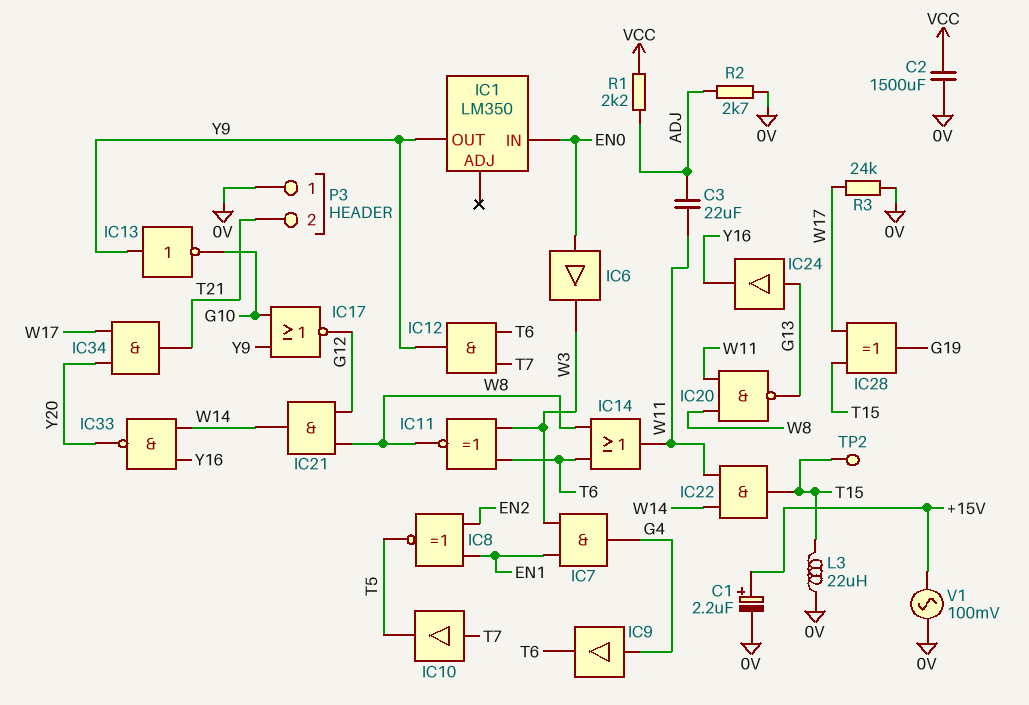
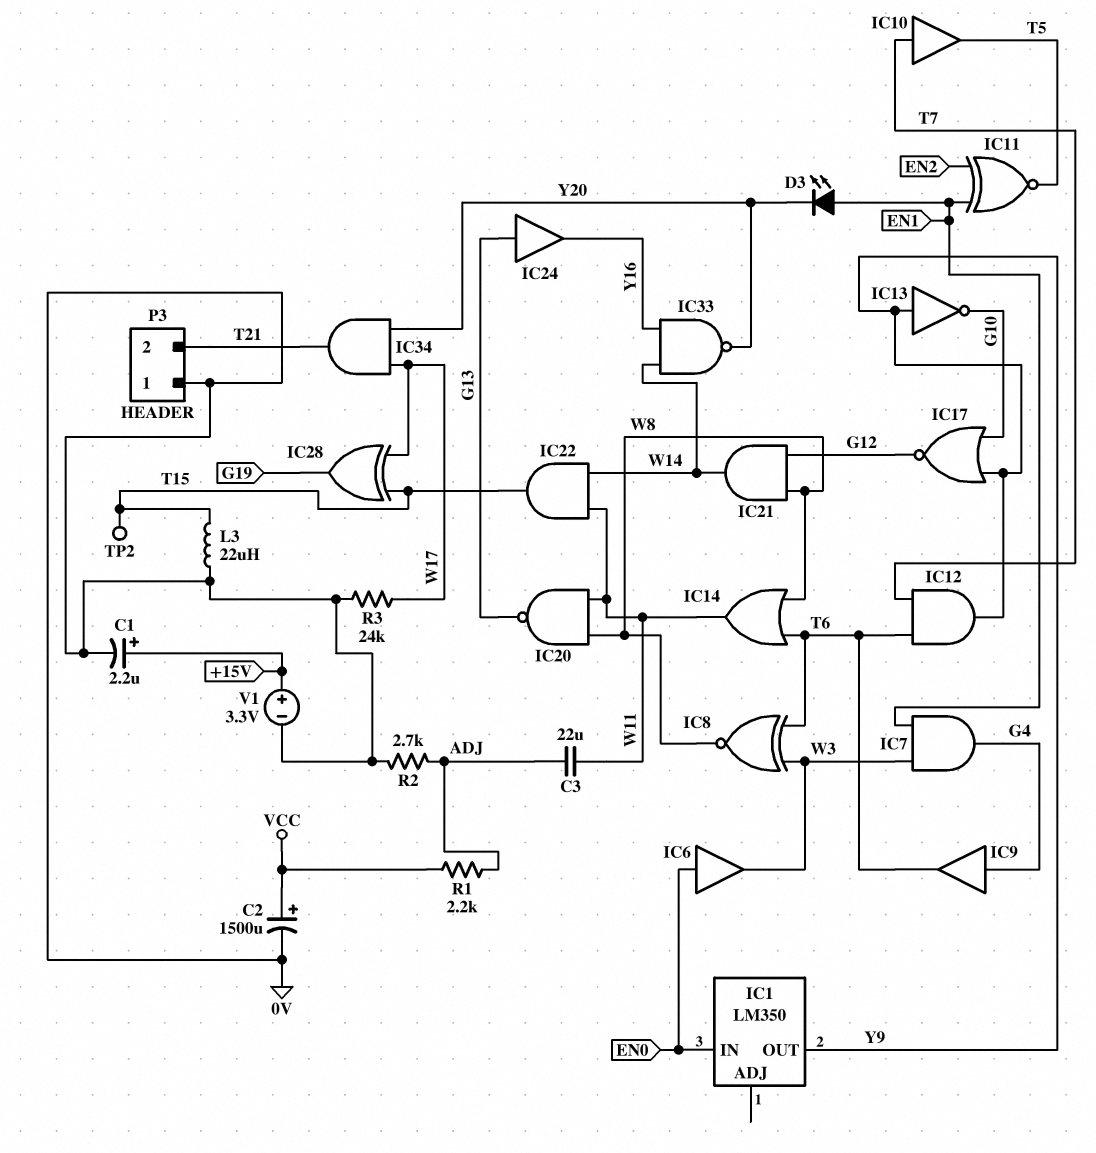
C2: 1500uF (0V, VCC) -> 1500uF (plus VCC, minus 0V)
D3: none -> LED (A EN1, K Y20)
IC8: XNOR (in EN1, in EN2, out T5) -> XNOR (in T6, in W3, out W8)
IC11: XNOR (in T6, in W3, out W8) -> XNOR (in EN1, in EN2, out T5)
V1: AC 100mV (+15V, 0V) -> 3.3V (plus +15V, minus 0V)

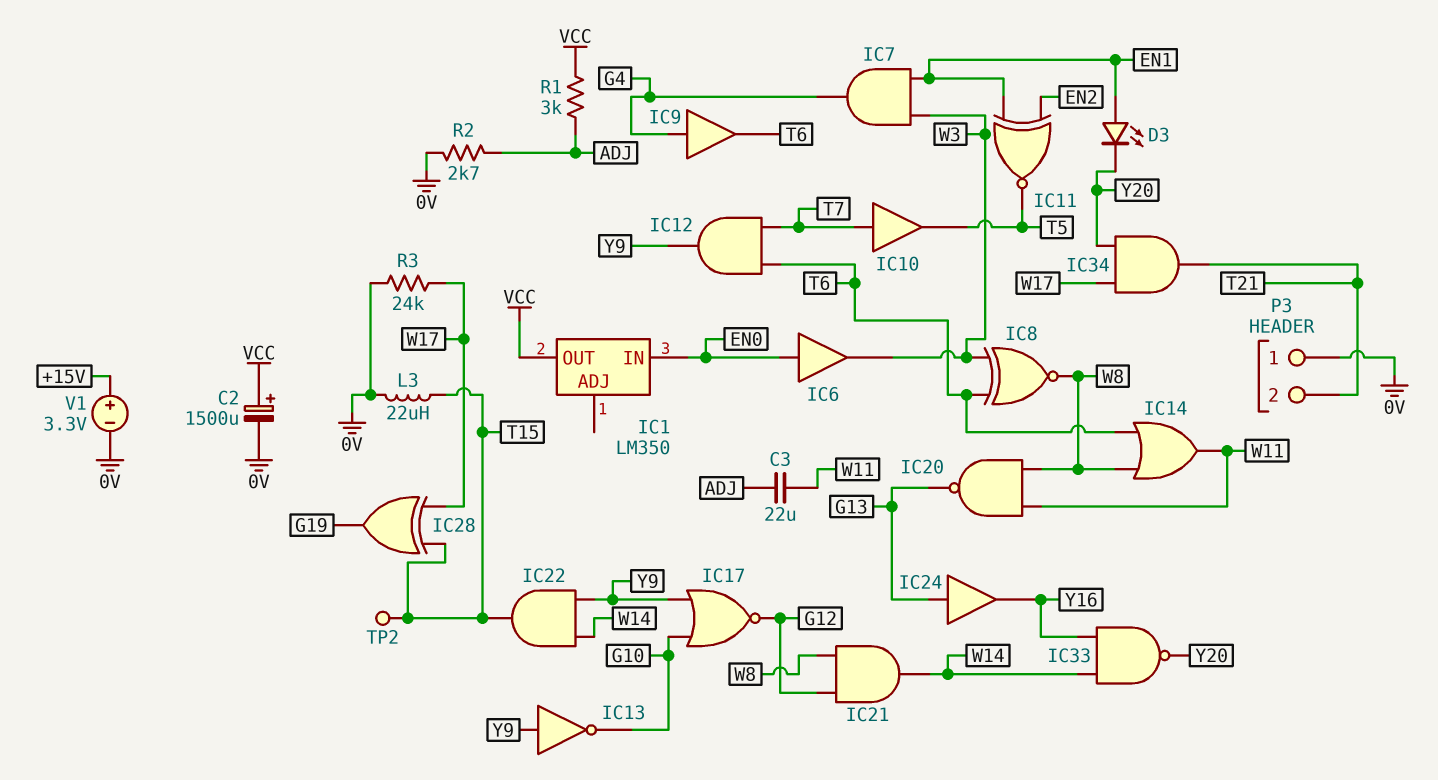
C1: 2.2uF (plus +15V, minus 0V) -> none
IC1 pin OUT: Y9 -> VCC
IC22: AND (in W11, in W14, out T15) -> AND (in W14, in Y9, out T15)
R1: 2.2k (ADJ, VCC) -> 3k (ADJ, VCC)

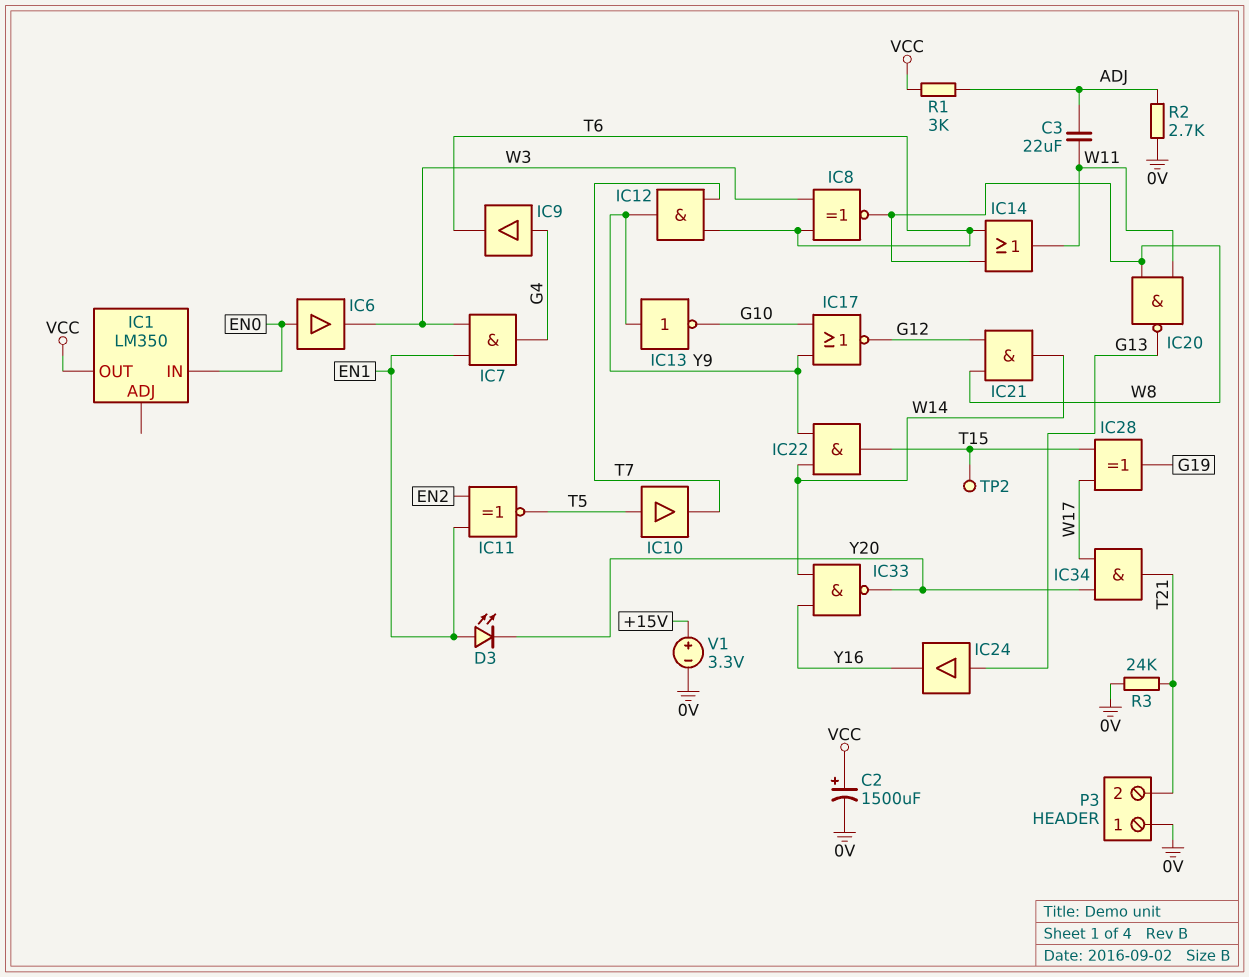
IC10: buffer (in T7, out T5) -> buffer (in T5, out T7)
L3: 22uH (0V, T15) -> none
R3: 24k (0V, W17) -> 24k (0V, T21)

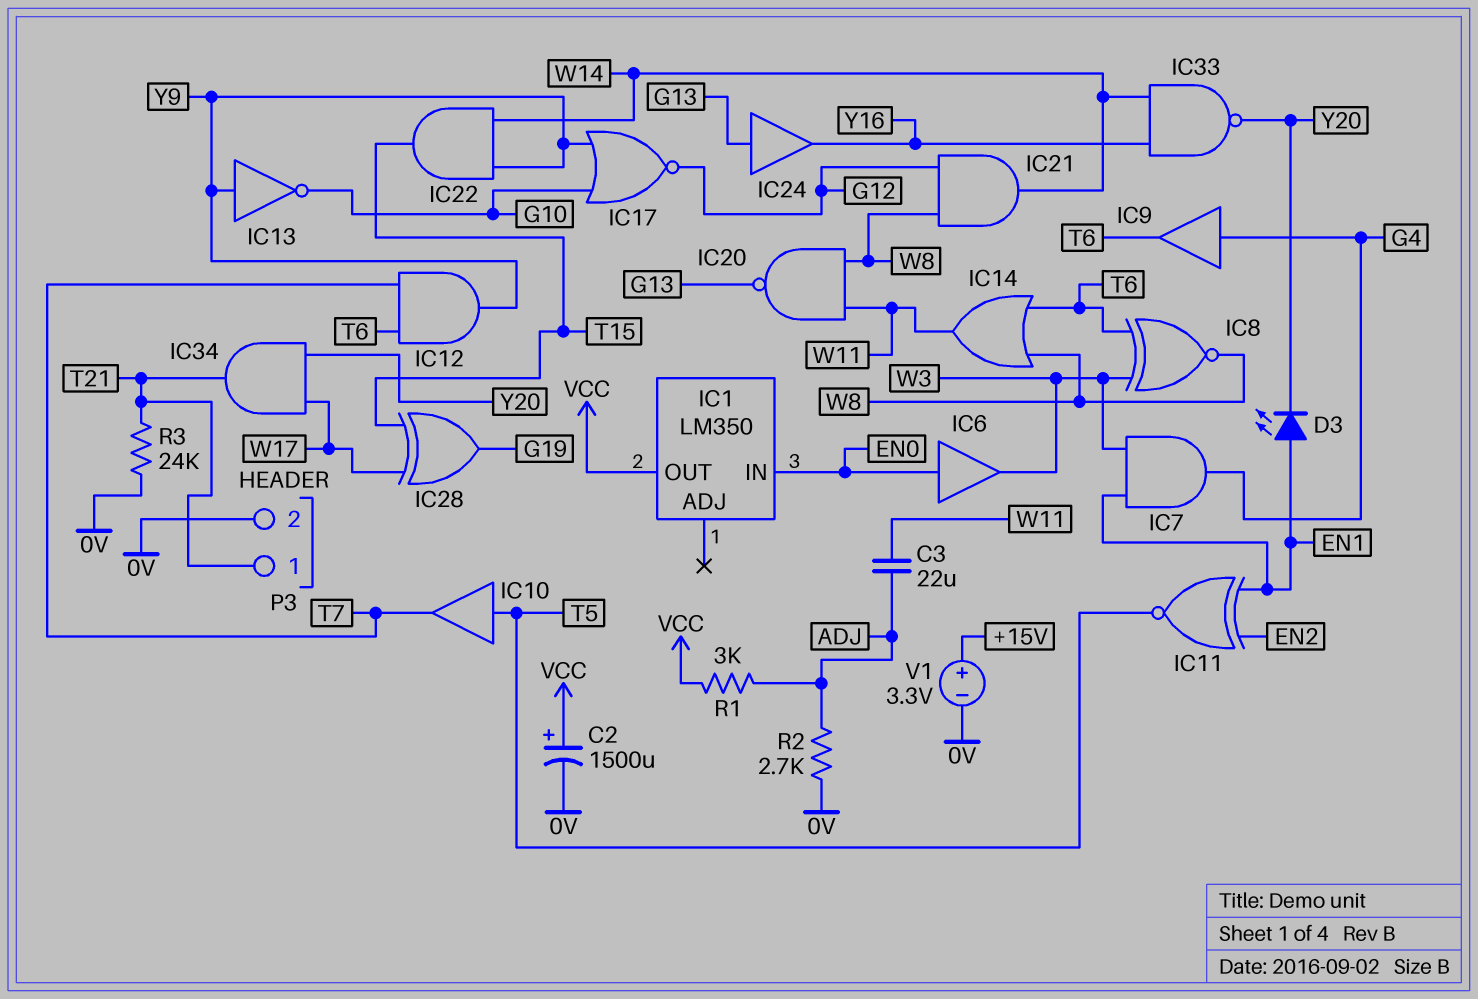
P3 pin 1: 0V -> T21
P3 pin 2: T21 -> 0V
TP2: test point (T15) -> none

